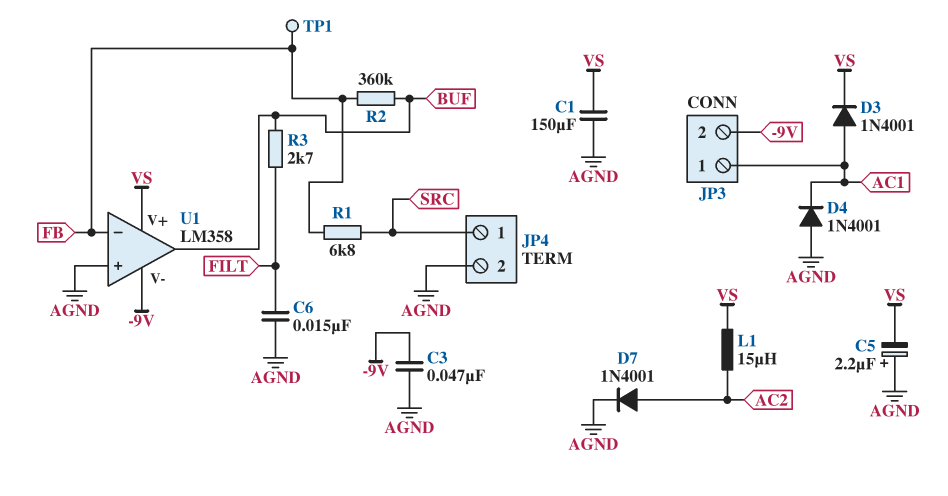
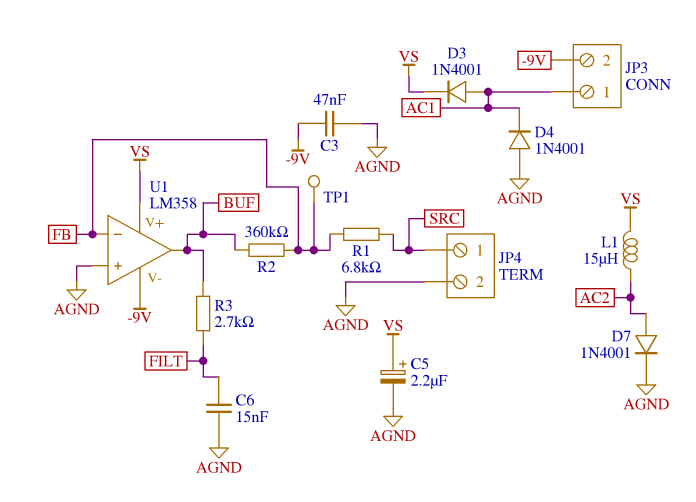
C1: 150uF (AGND, VS) -> none
C5: 2.2uF (plus AGND, minus VS) -> 2.2uF (plus VS, minus AGND)

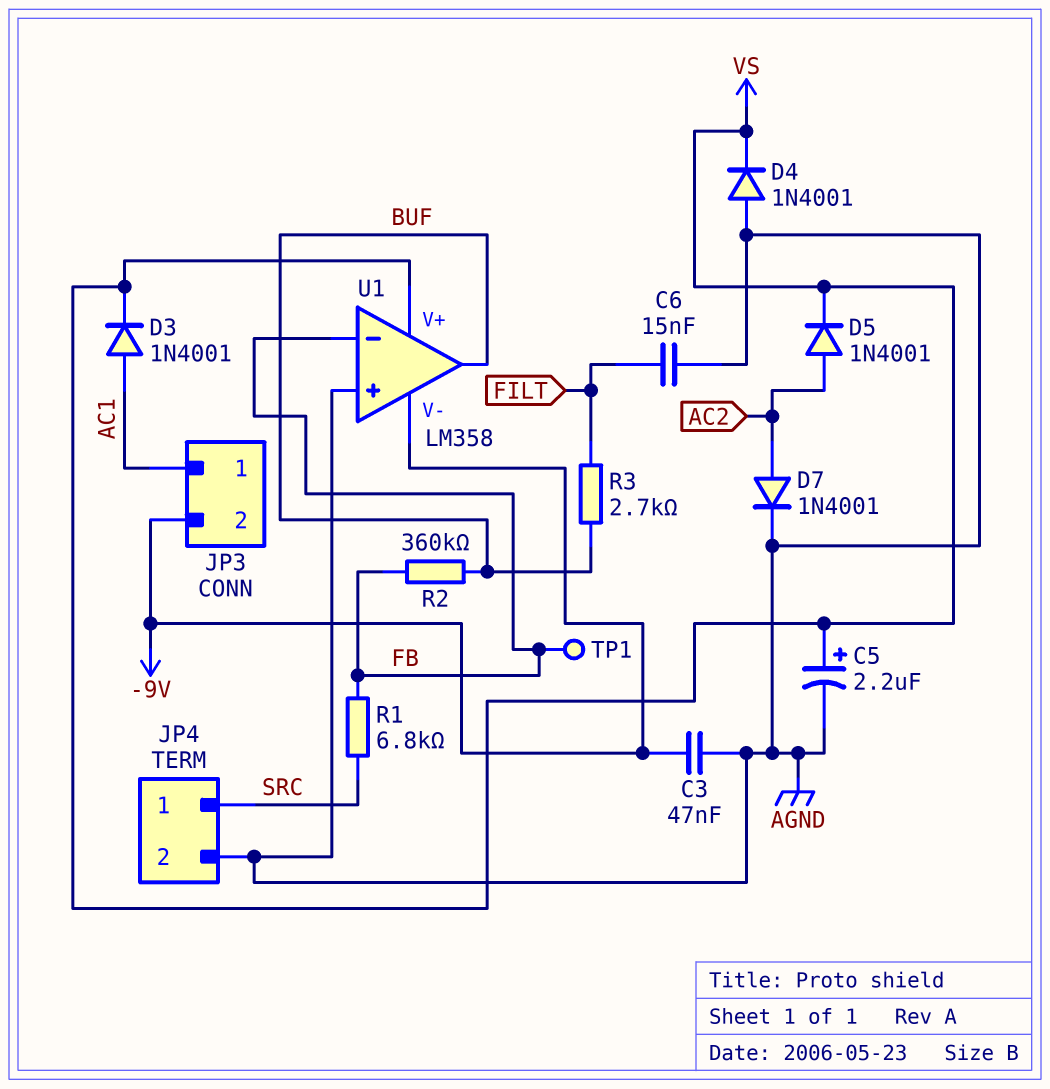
D4: diode 1N4001 (A AGND, K AC1) -> diode 1N4001 (A AGND, K VS)
D5: none -> diode 1N4001 (A AC2, K VS)
L1: 15uH (AC2, VS) -> none

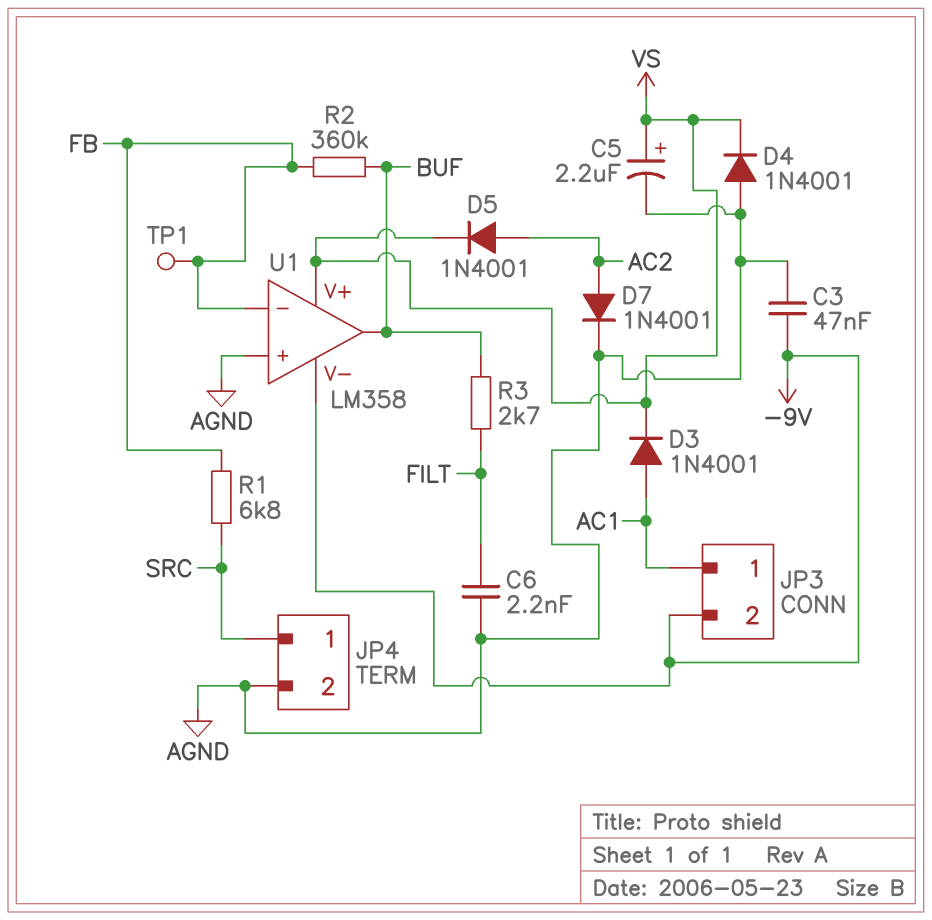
C6: 15nF (AGND, FILT) -> 2.2nF (AGND, FILT)

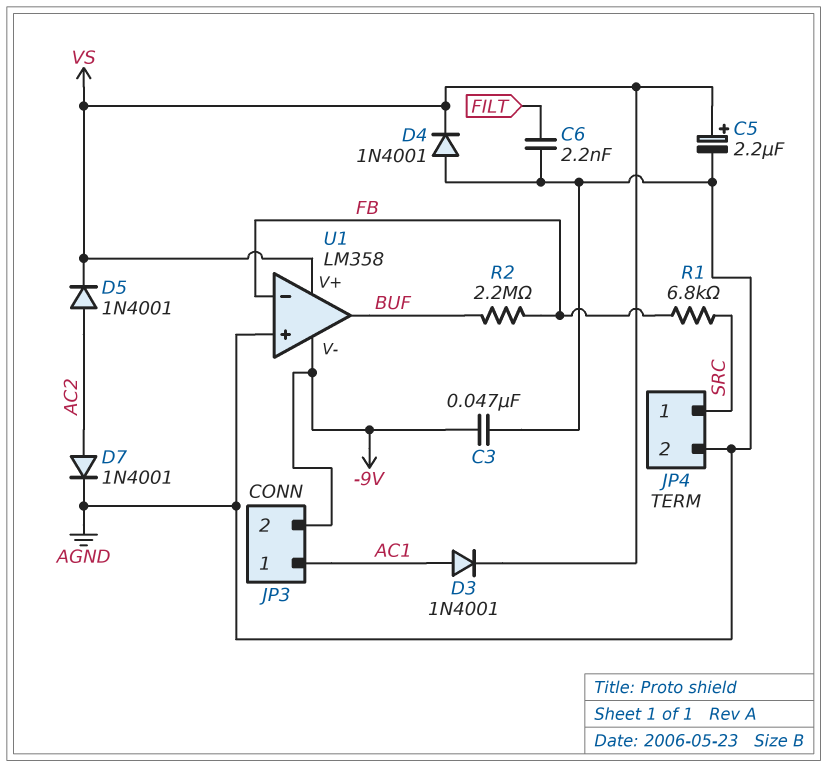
R2: 360k (BUF, FB) -> 2.2M (BUF, FB)
R3: 2.7k (BUF, FILT) -> none
TP1: test point (FB) -> none

